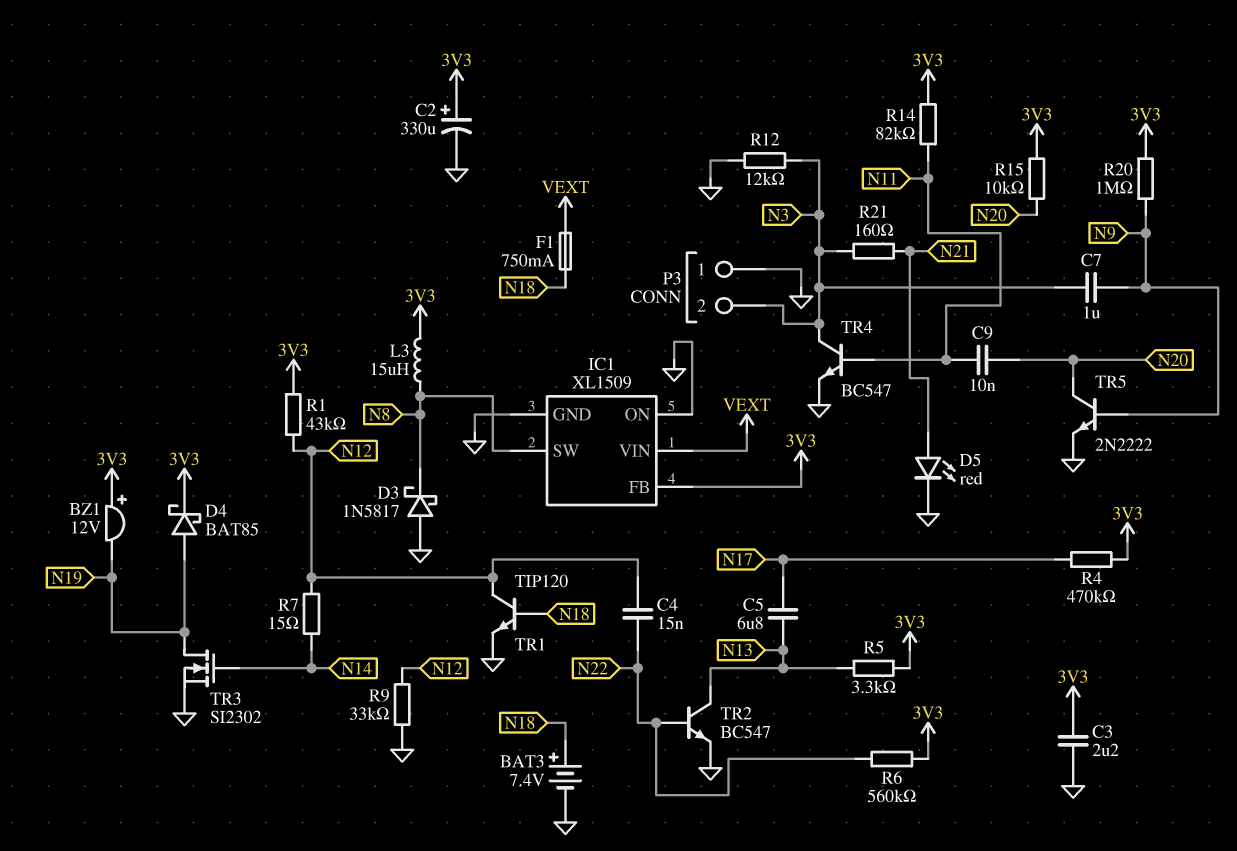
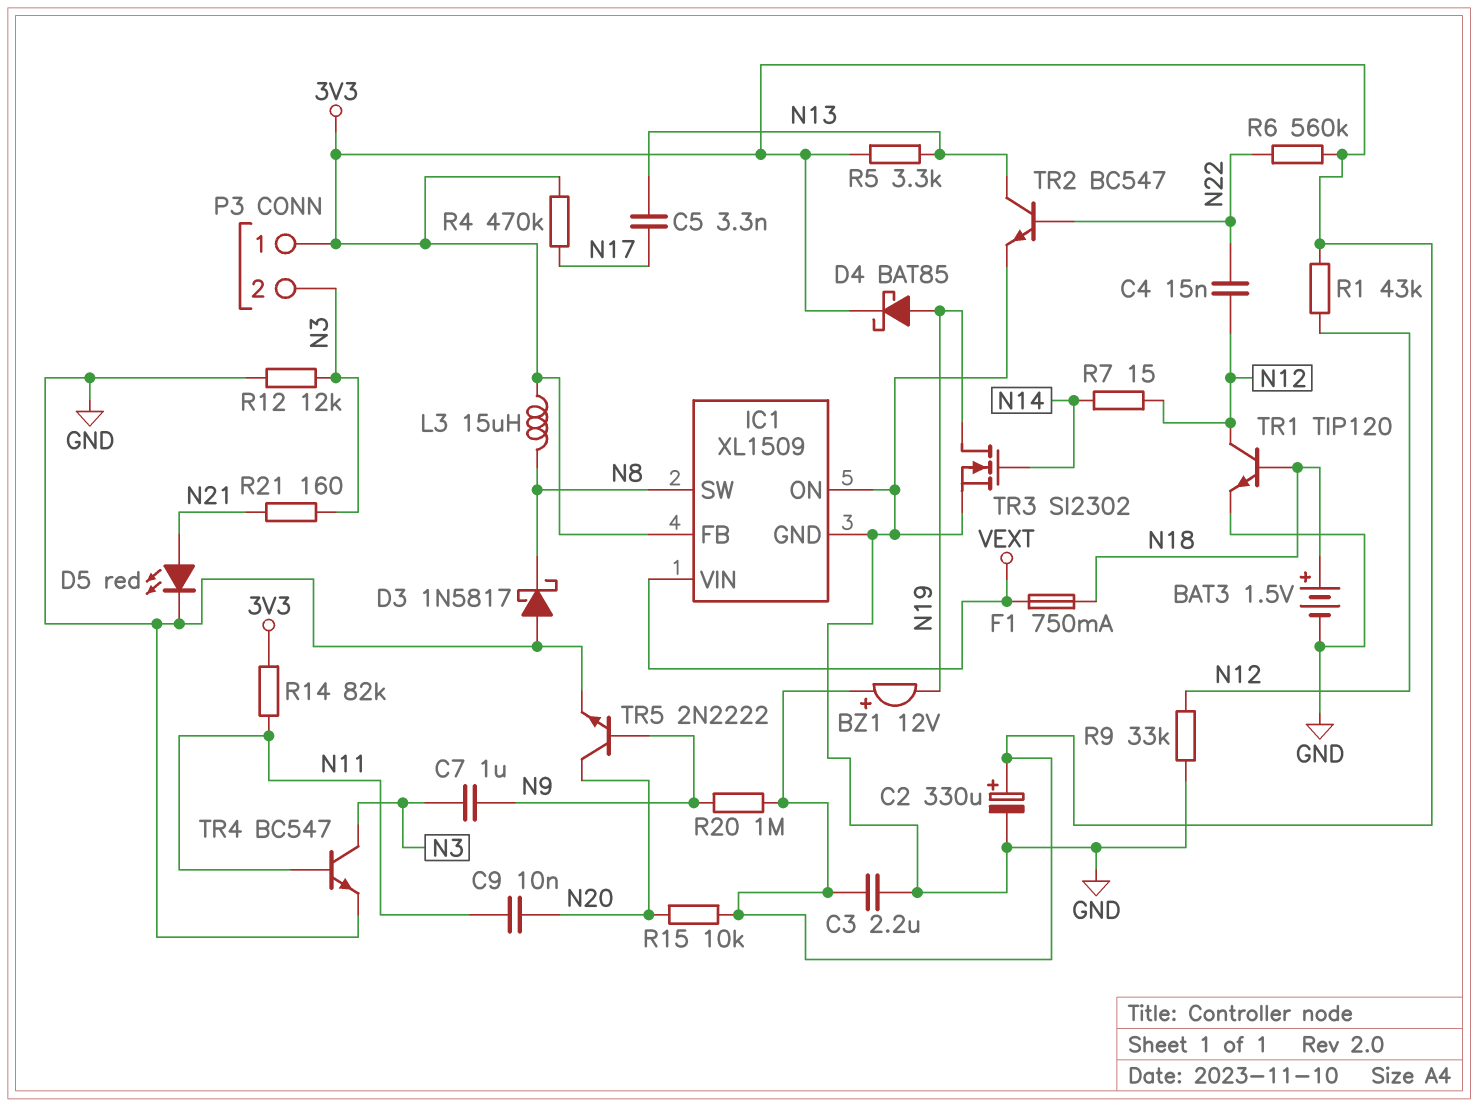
BAT3: 7.4V (plus N18, minus GND) -> 1.5V (plus N18, minus GND)
C5: 6.8uF (N13, N17) -> 3.3nF (N13, N17)
P3 pin 1: GND -> 3V3

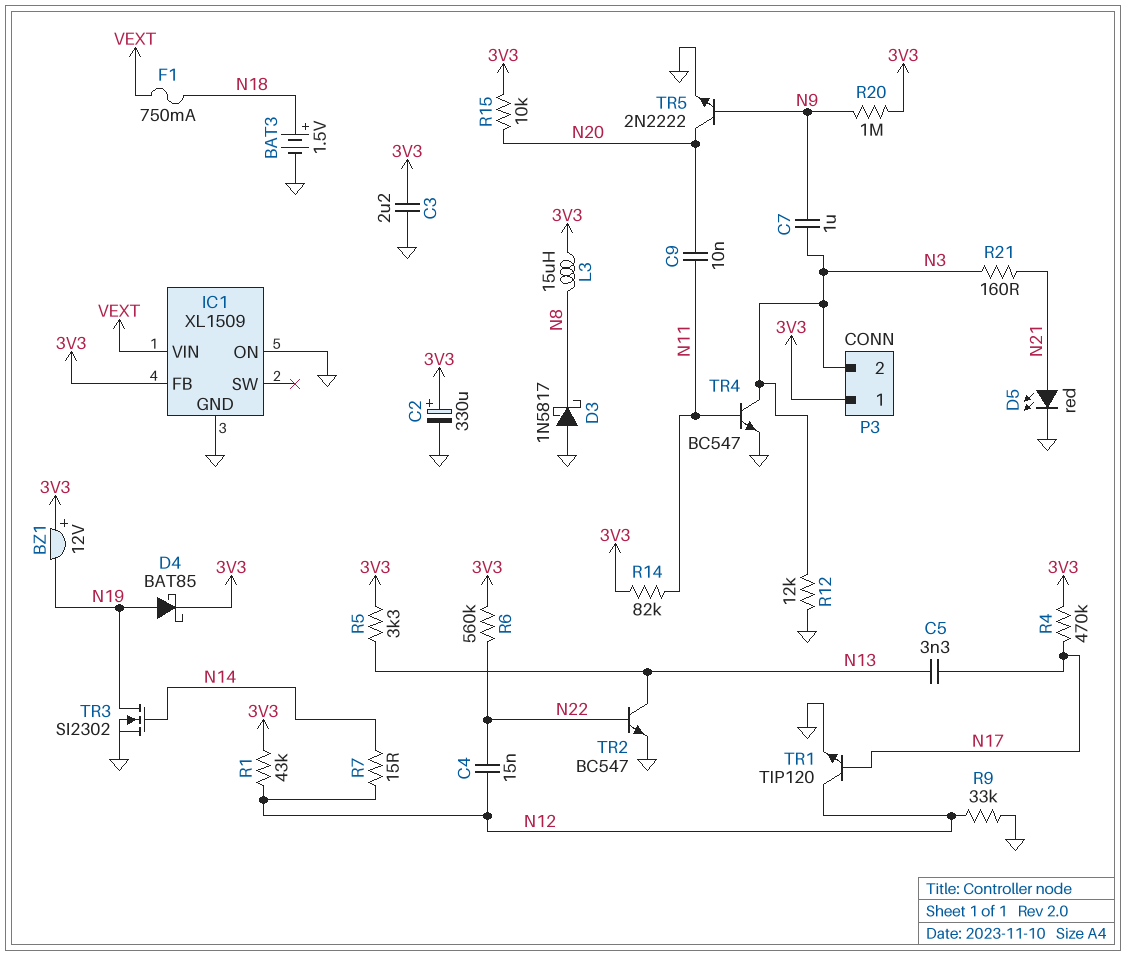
IC1 pin SW: N8 -> none
TR1: NPN TIP120 (B N18, C N12, E GND) -> NPN TIP120 (B N17, C N12, E GND)

